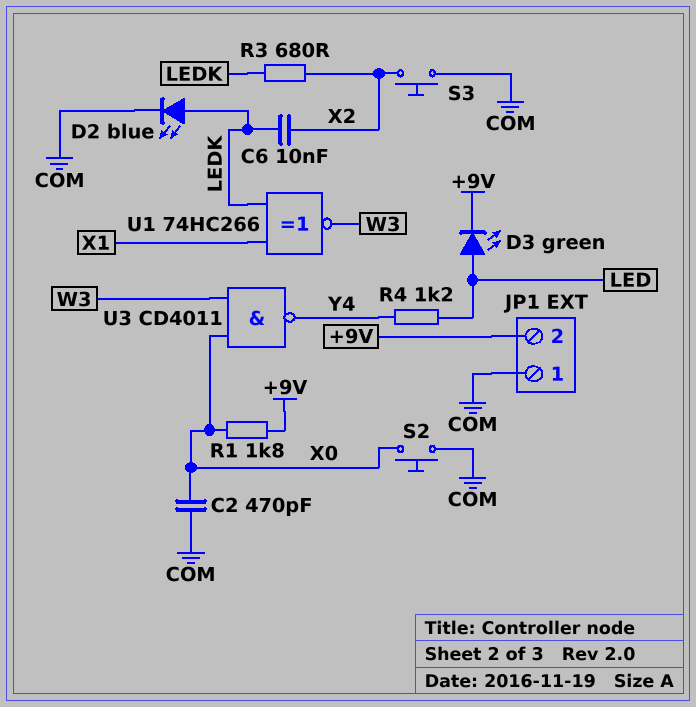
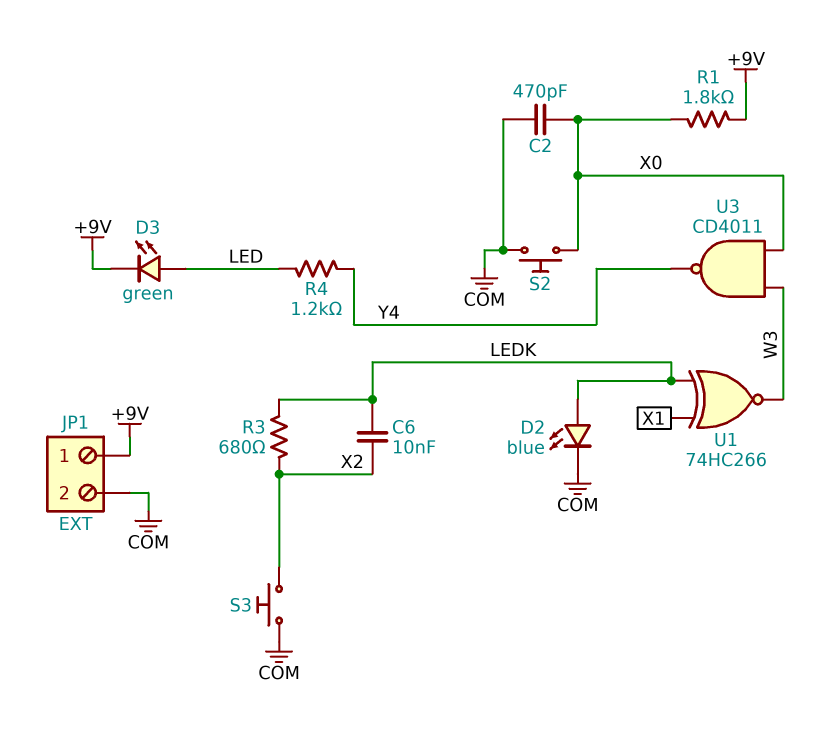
JP1 pin 1: COM -> +9V
JP1 pin 2: +9V -> COM

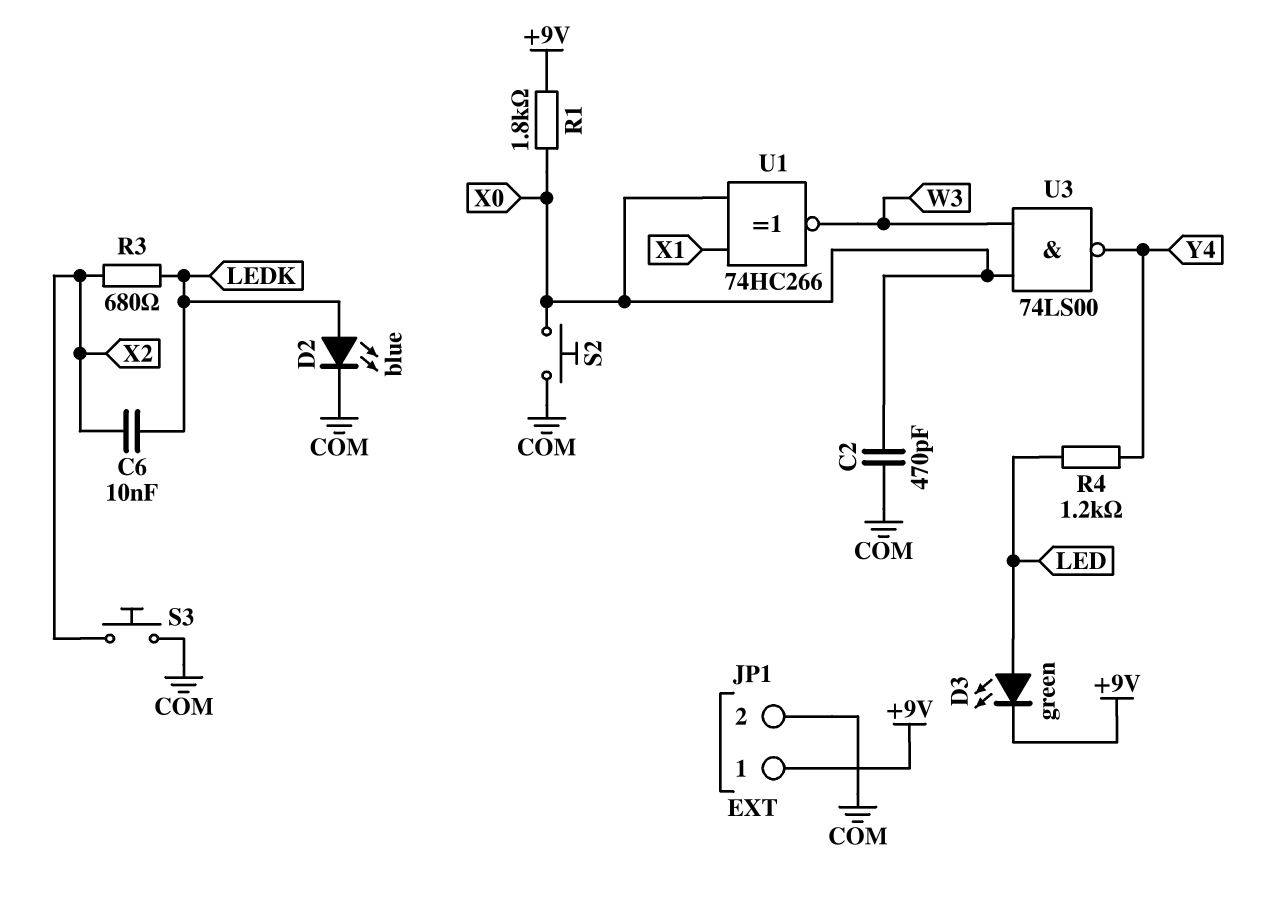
U1: XNOR 74HC266 (in LEDK, in X1, out W3) -> XNOR 74HC266 (in X0, in X1, out W3)
U3: NAND CD4011 (in W3, in X0, out Y4) -> NAND 74LS00 (in W3, in X0, out Y4)

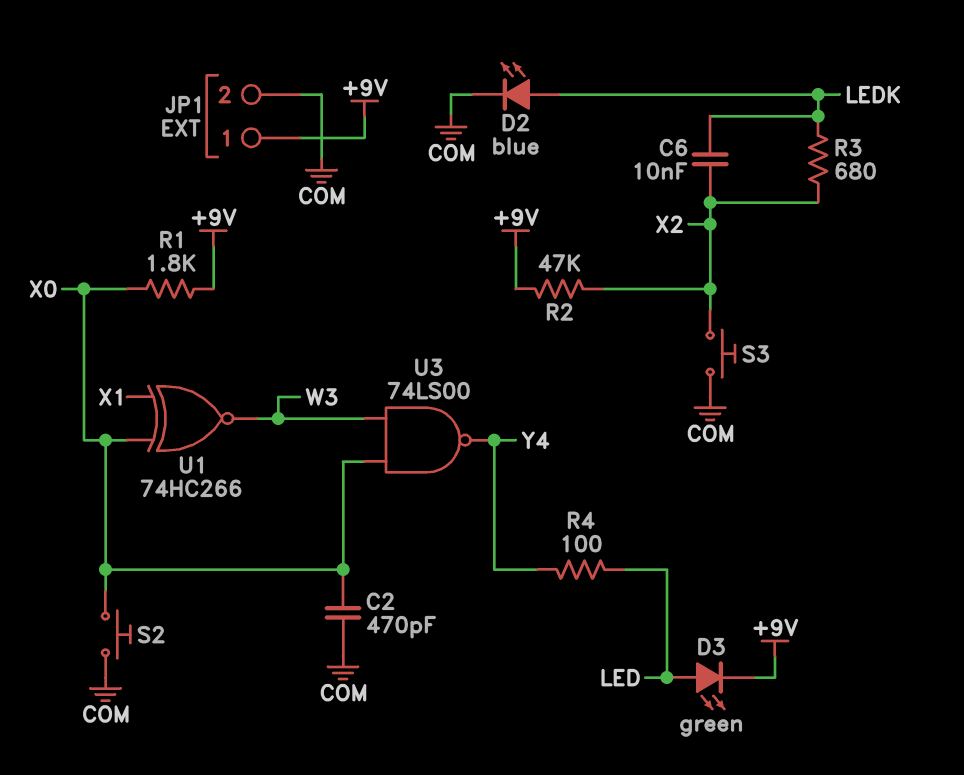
R2: none -> 47k (+9V, X2)
R4: 1.2k (LED, Y4) -> 100 (LED, Y4)

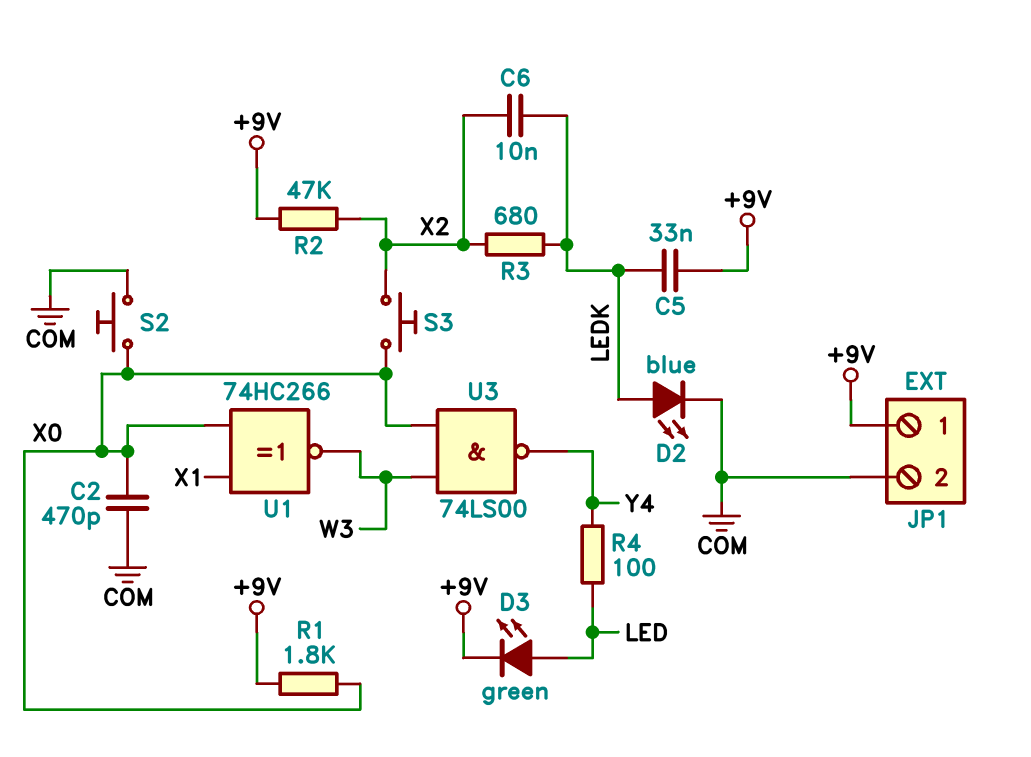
C5: none -> 33nF (+9V, LEDK)
S3: button (COM, X2) -> button (X0, X2)

